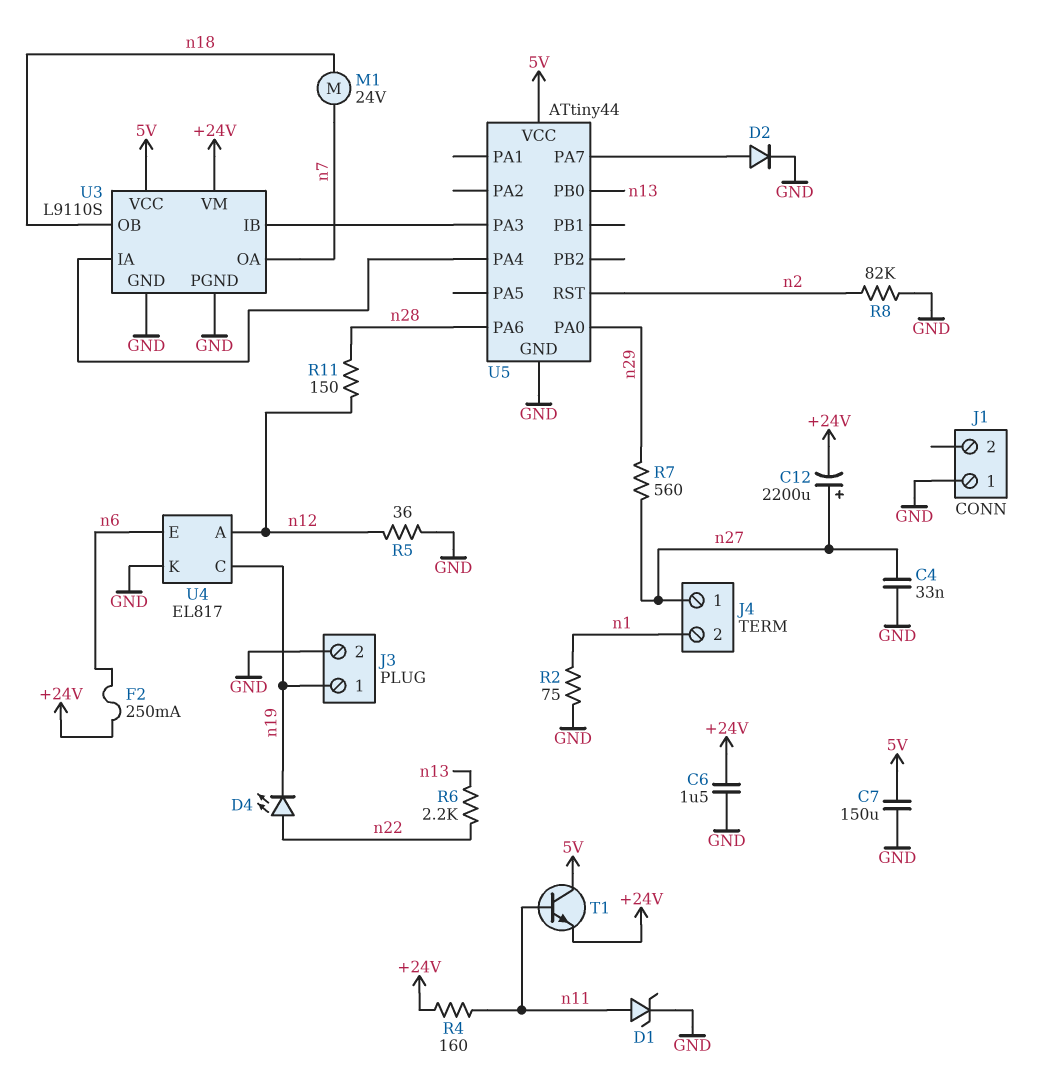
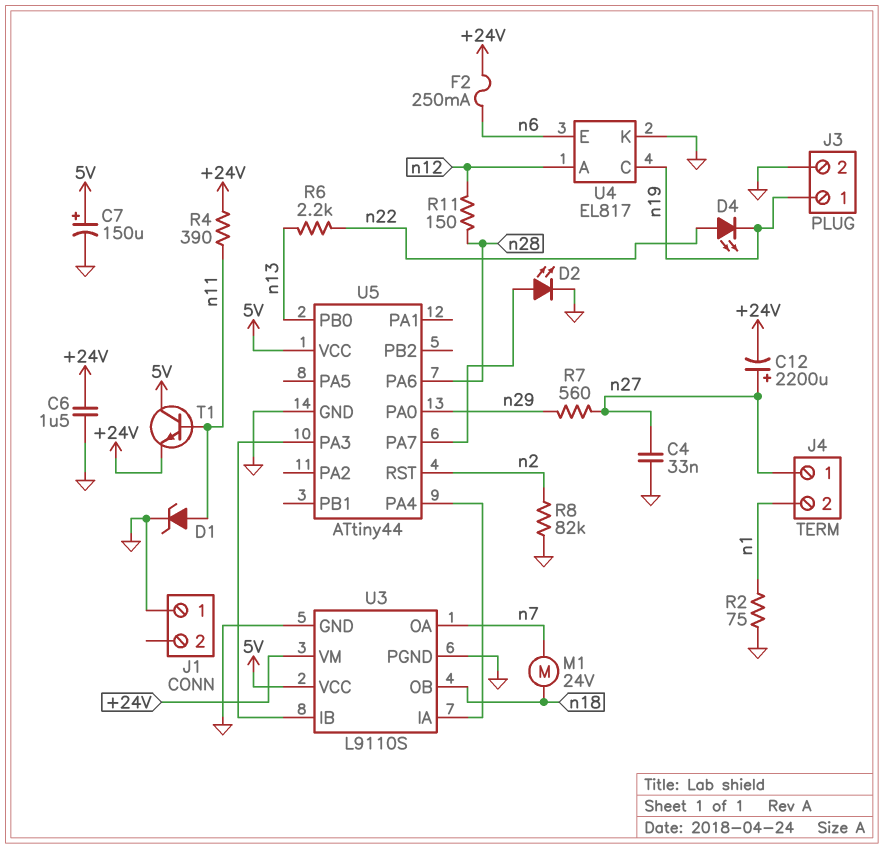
C7: 150uF (5V, GND) -> 150uF (plus 5V, minus GND)
D2: diode (A U5/PA7, K GND) -> LED (A U5/PA7, K GND)
R4: 160 (+24V, n11) -> 390 (+24V, n11)
R5: 36 (GND, n12) -> none

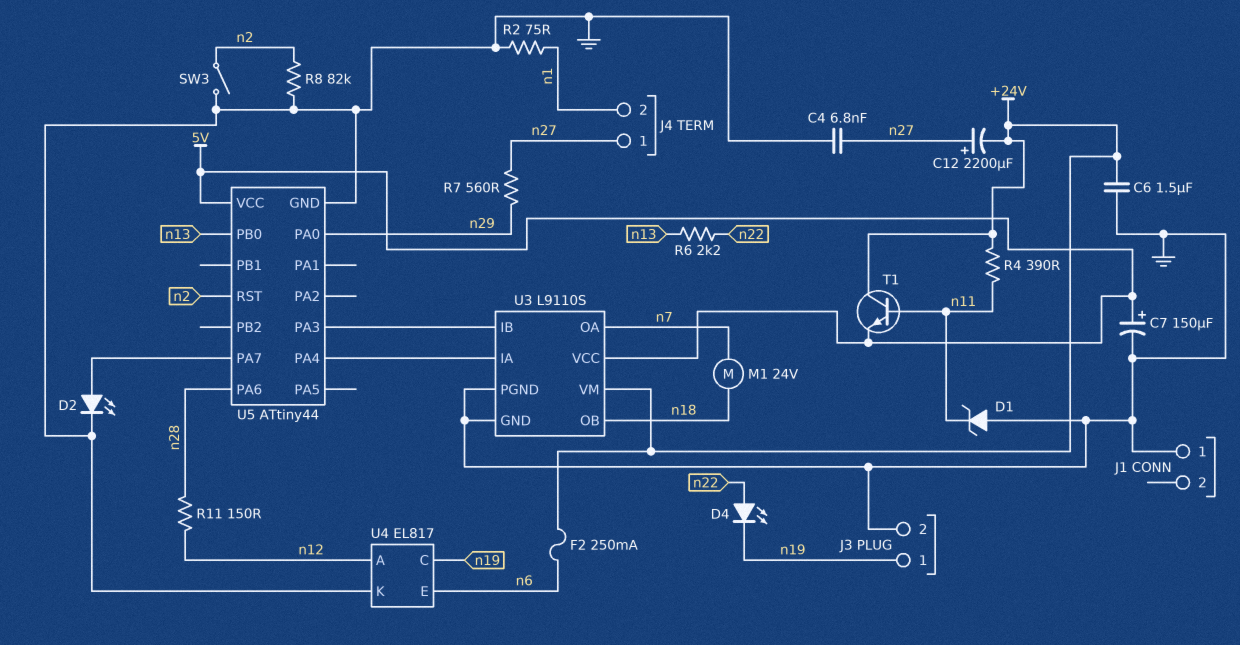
C4: 33nF (GND, n27) -> 6.8nF (GND, n27)
D1: zener (A n11, K GND) -> zener (A GND, K n11)
SW3: none -> switch (GND, n2)
T1: NPN (B n11, C 5V, E +24V) -> NPN (B n11, C +24V, E 5V)

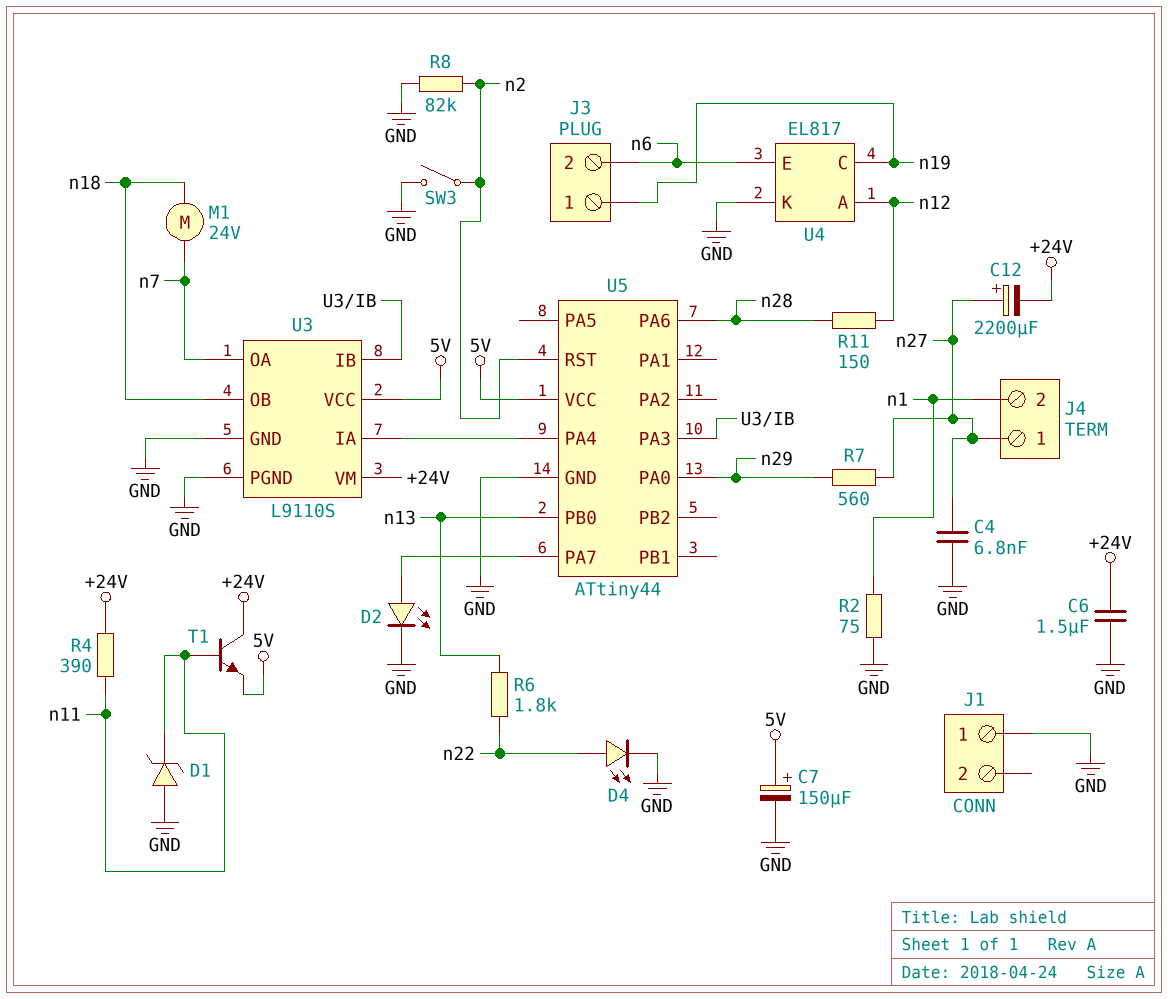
D4: LED (A n22, K n19) -> LED (A n22, K GND)
F2: 250mA (+24V, n6) -> none
J3 pin 2: GND -> n6
R6: 2.2k (n13, n22) -> 1.8k (n13, n22)

